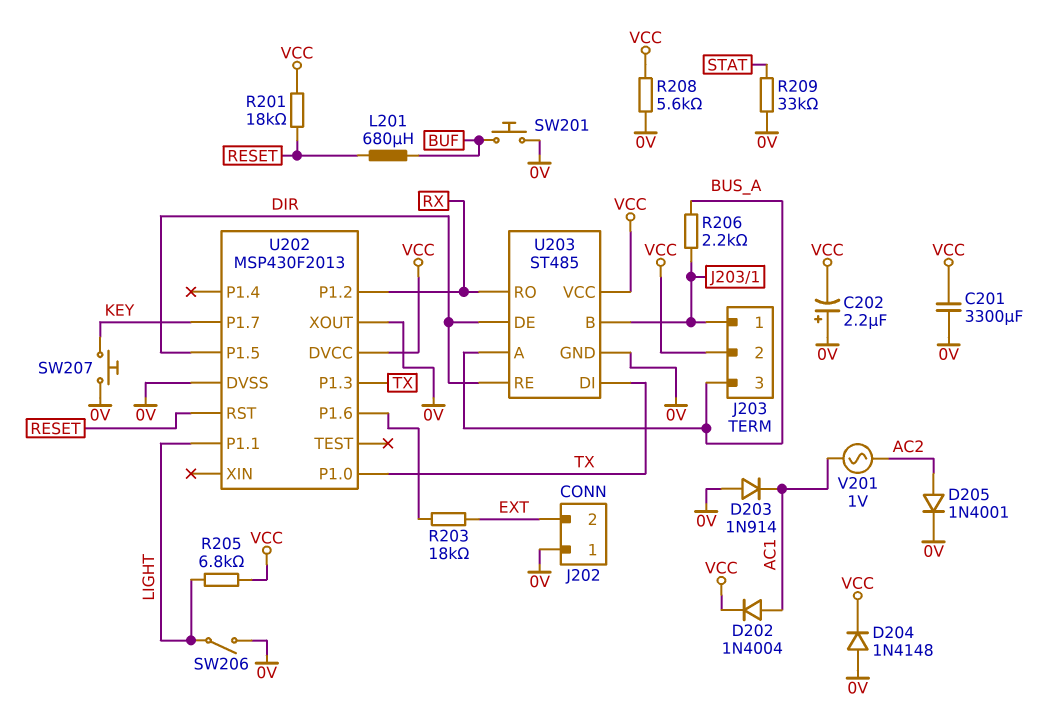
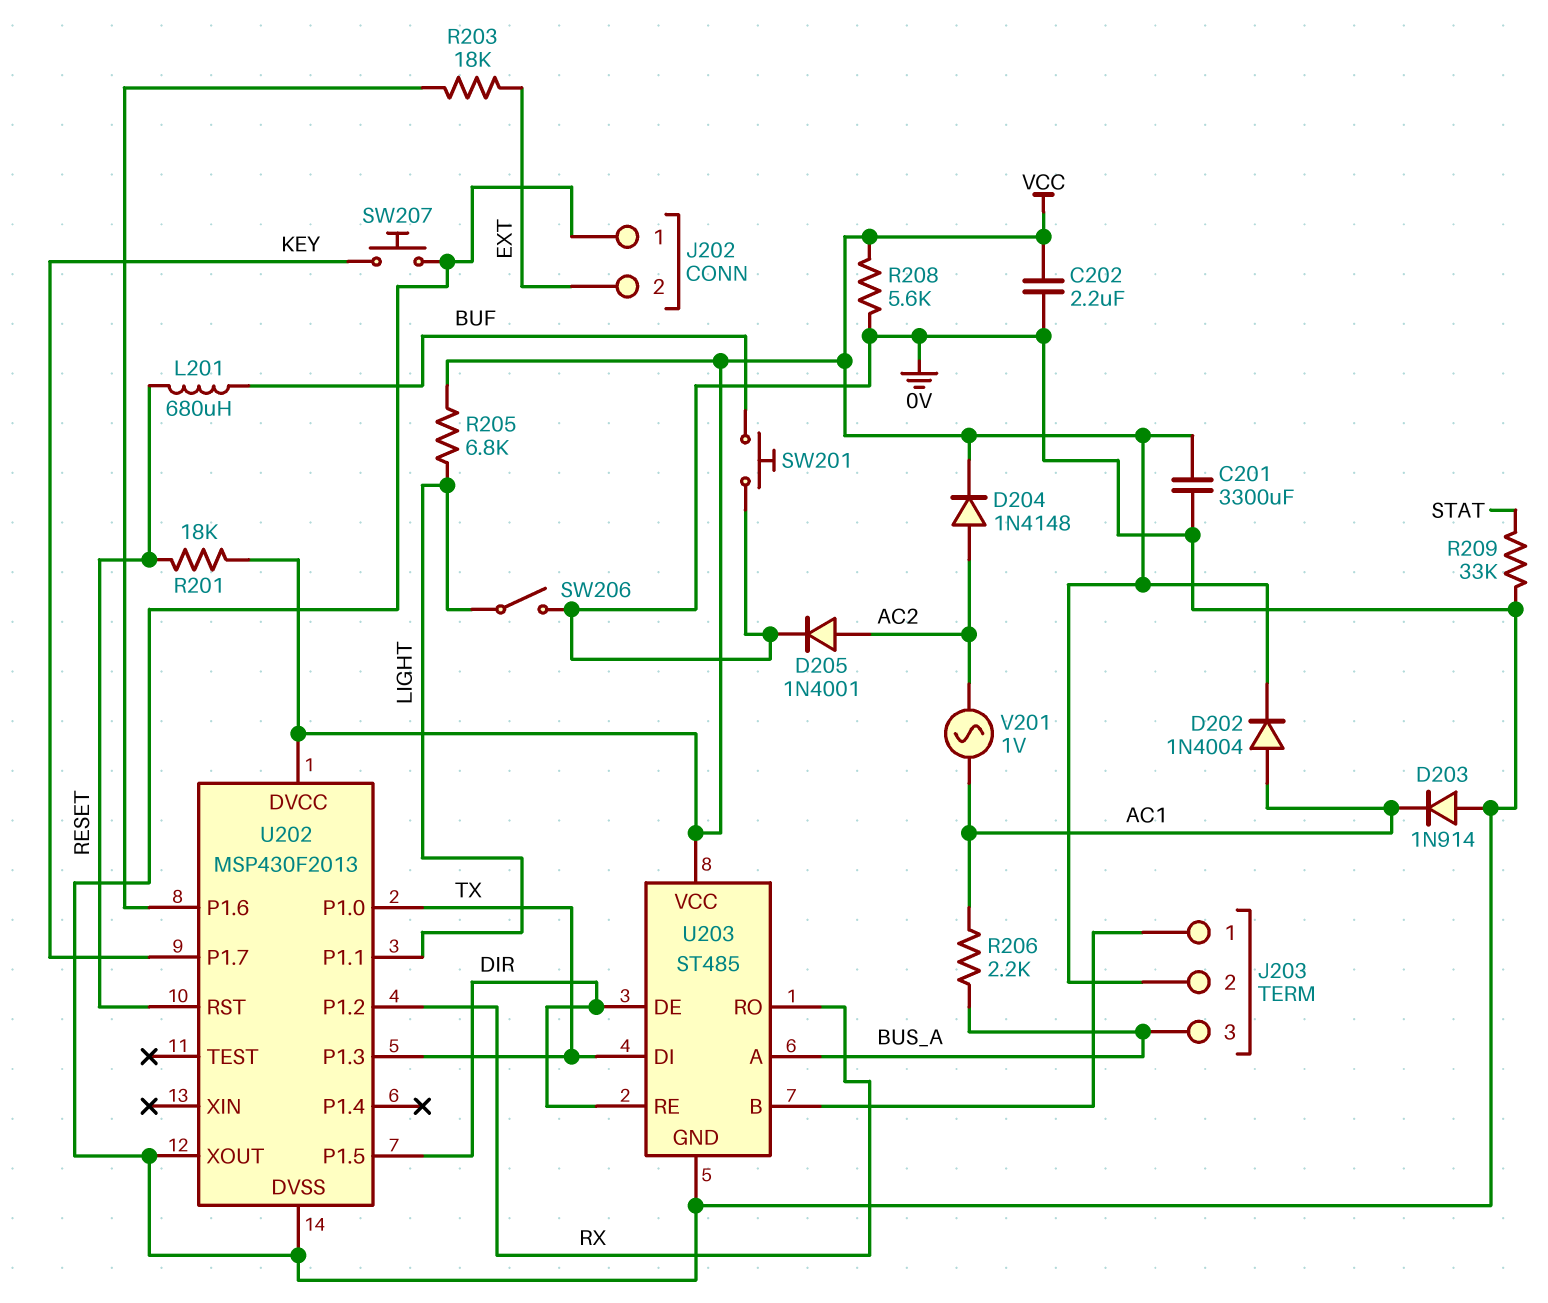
C202: 2.2uF (plus 0V, minus VCC) -> 2.2uF (0V, VCC)
D204: diode 1N4148 (A 0V, K VCC) -> diode 1N4148 (A AC2, K VCC)
R206: 2.2k (BUS_A, J203/1) -> 2.2k (AC1, BUS_A)

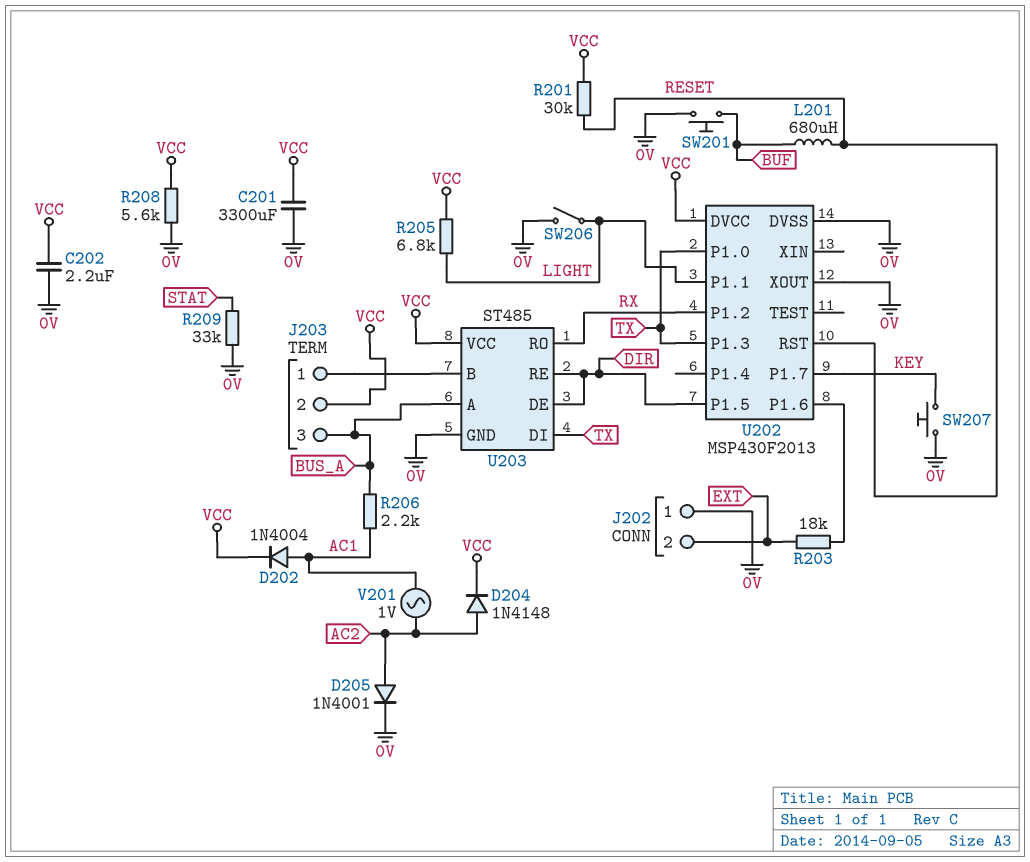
D203: diode 1N914 (A 0V, K AC1) -> none
R201: 18k (RESET, VCC) -> 30k (RESET, VCC)

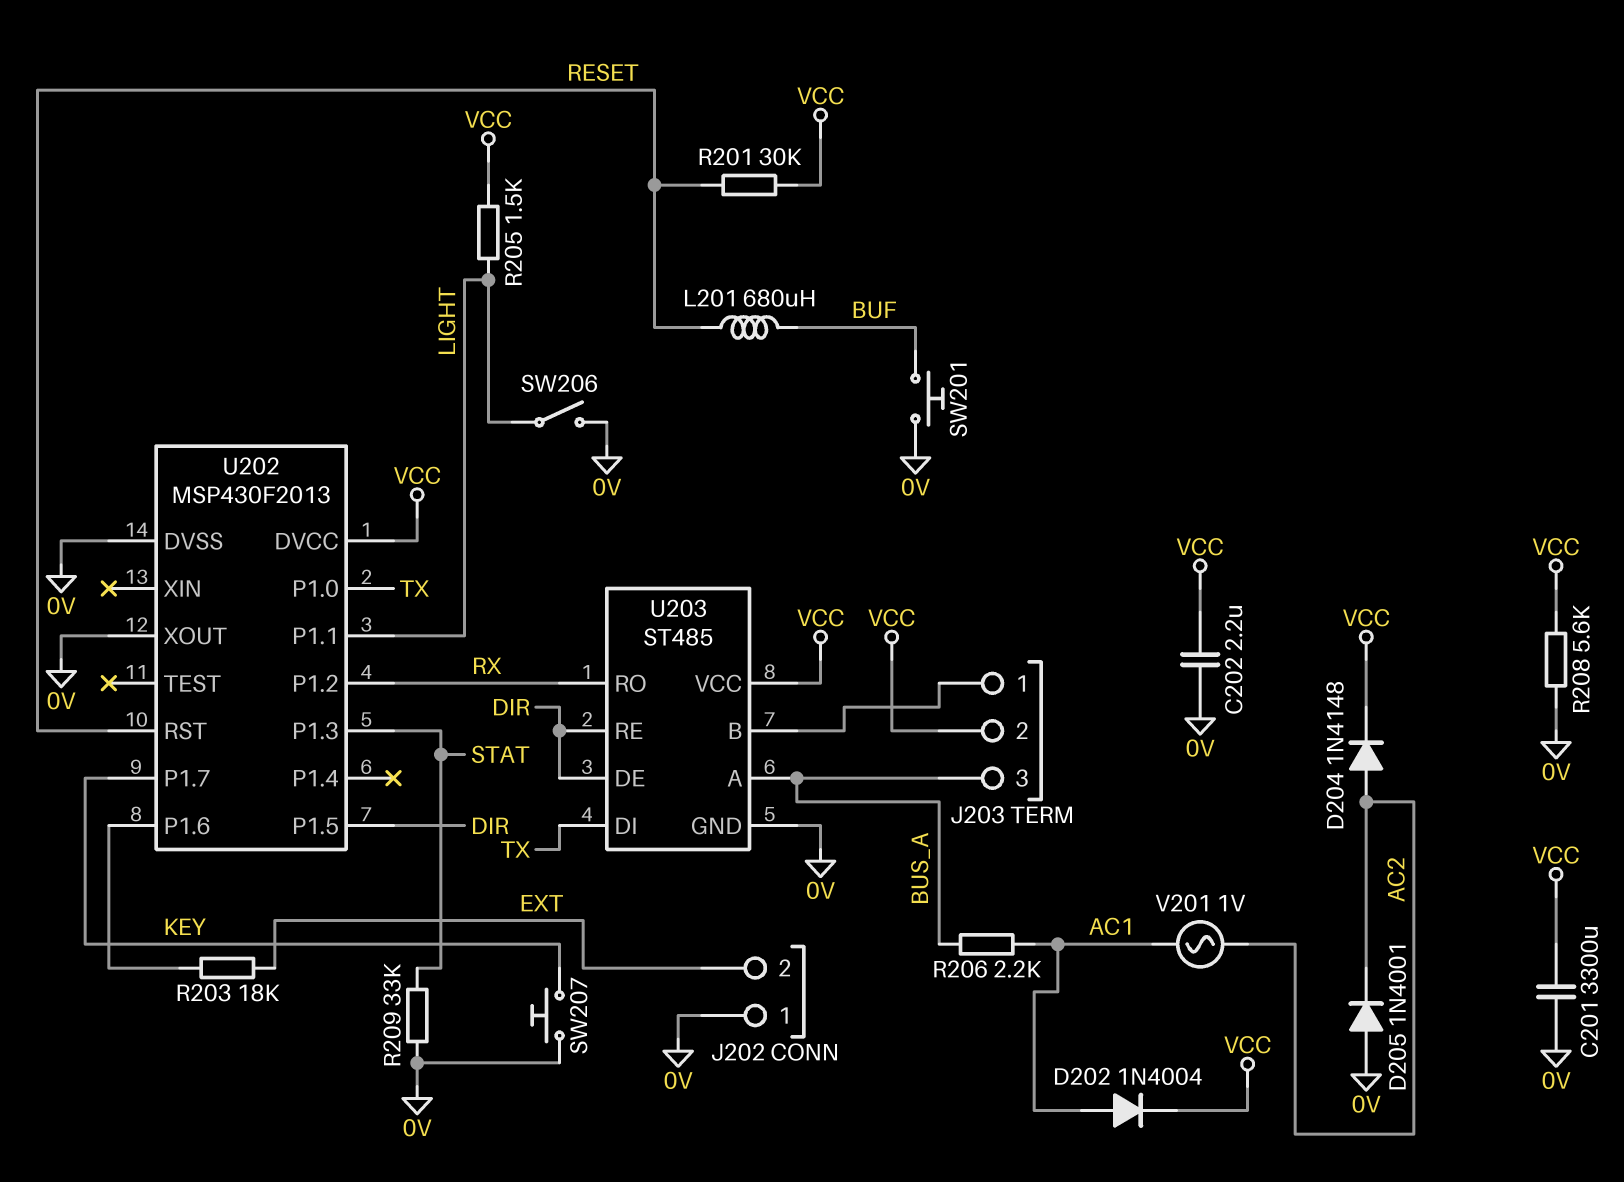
D205: diode 1N4001 (A AC2, K 0V) -> diode 1N4001 (A 0V, K AC2)
R205: 6.8k (LIGHT, VCC) -> 1.5k (LIGHT, VCC)
U202 pin P1.3: TX -> STAT

